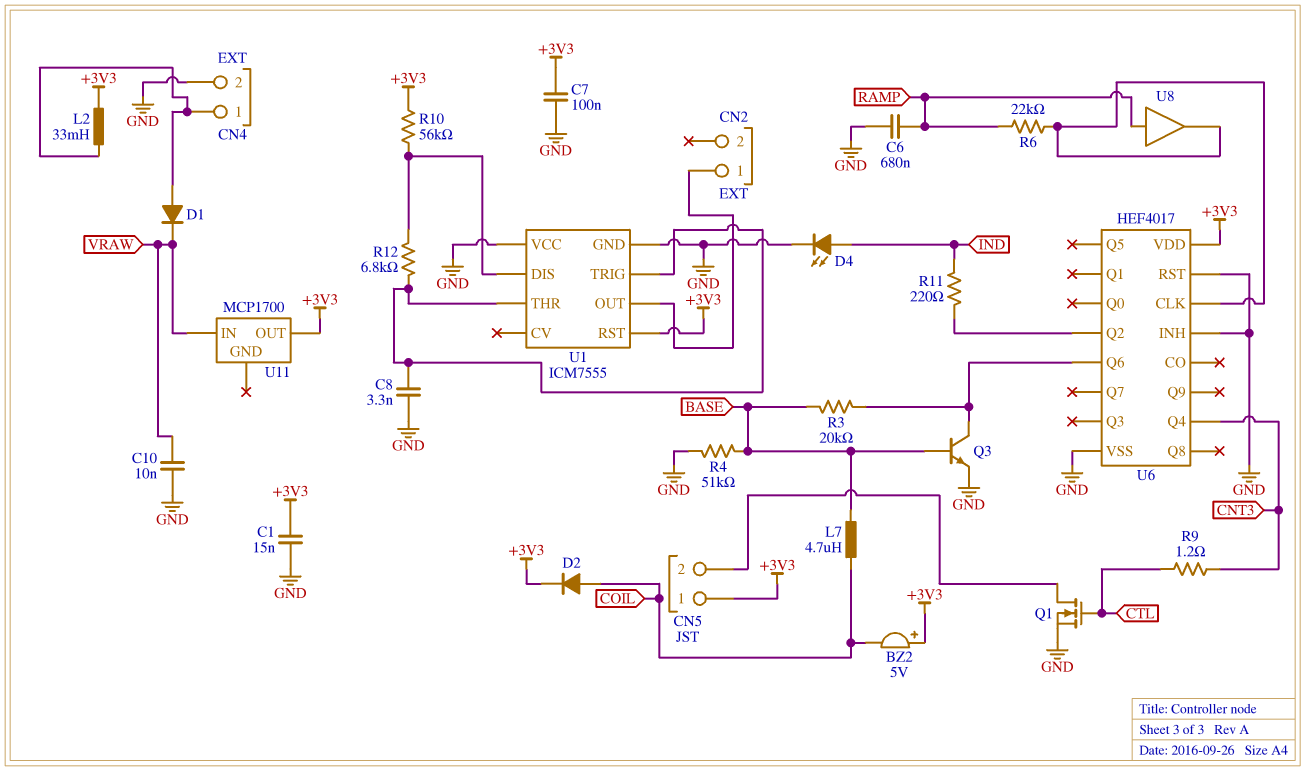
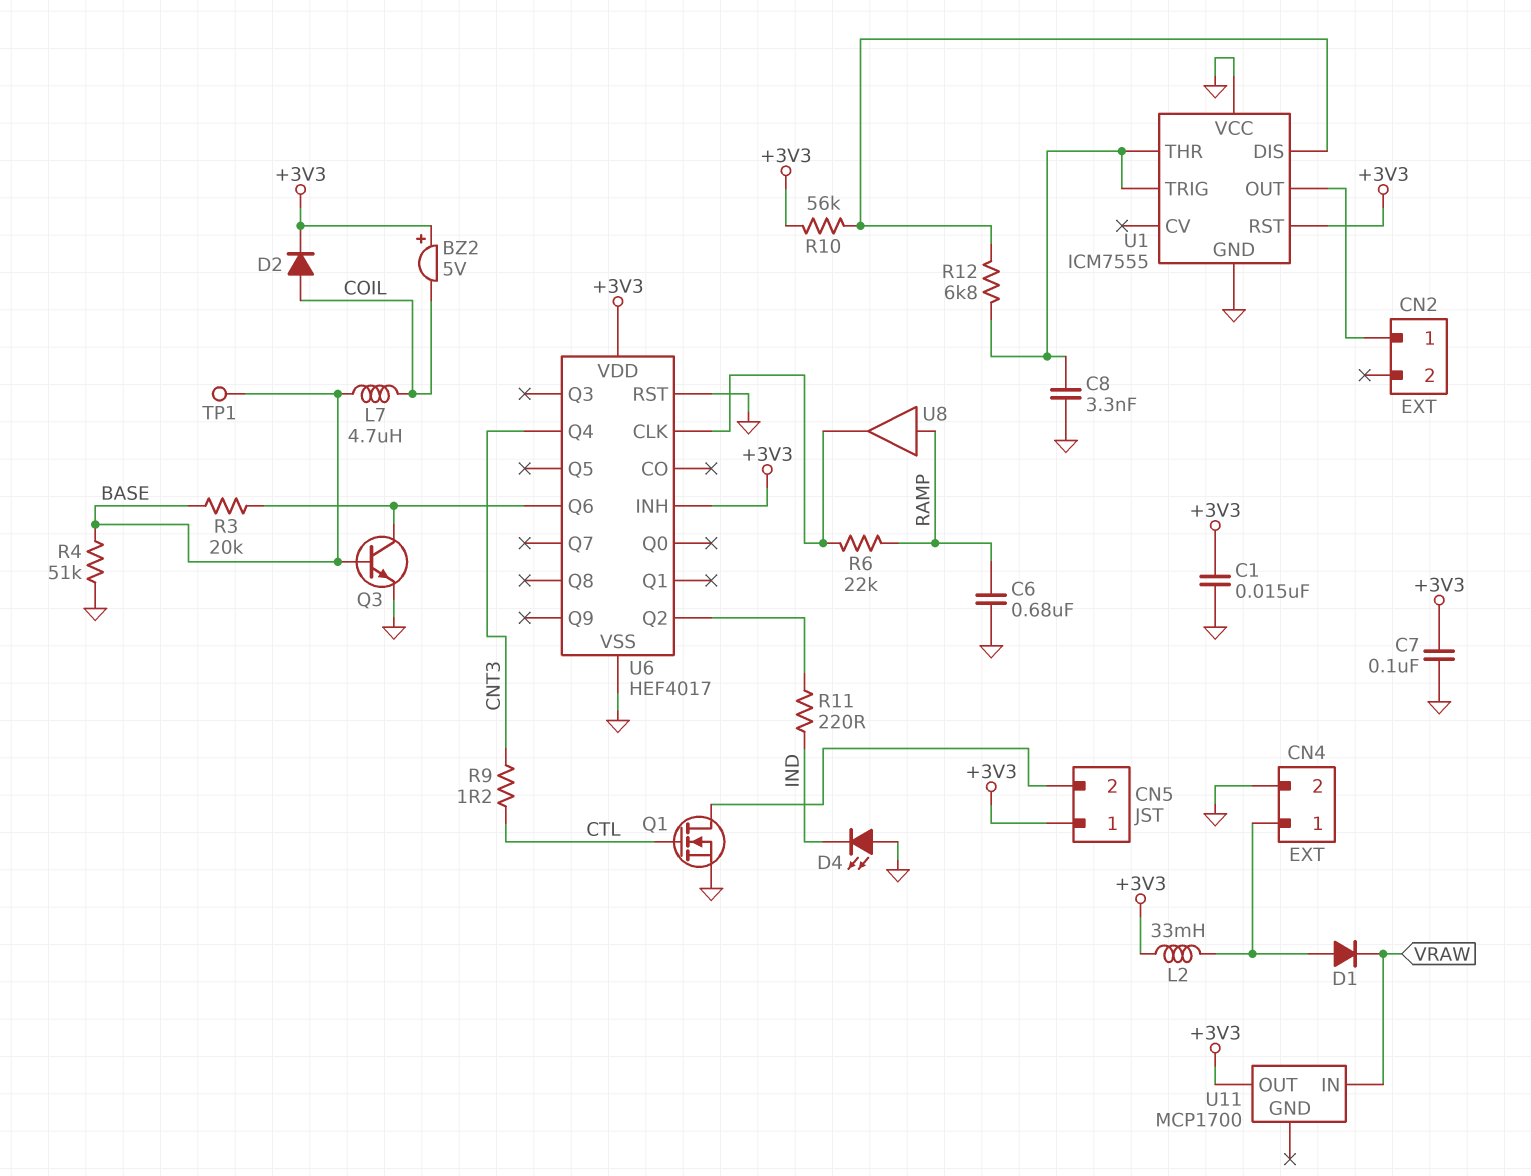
C10: 10nF (GND, VRAW) -> none
D4: LED (A IND, K GND) -> LED (A GND, K IND)
TP1: none -> test point (BASE)
U6 pin INH: GND -> +3V3

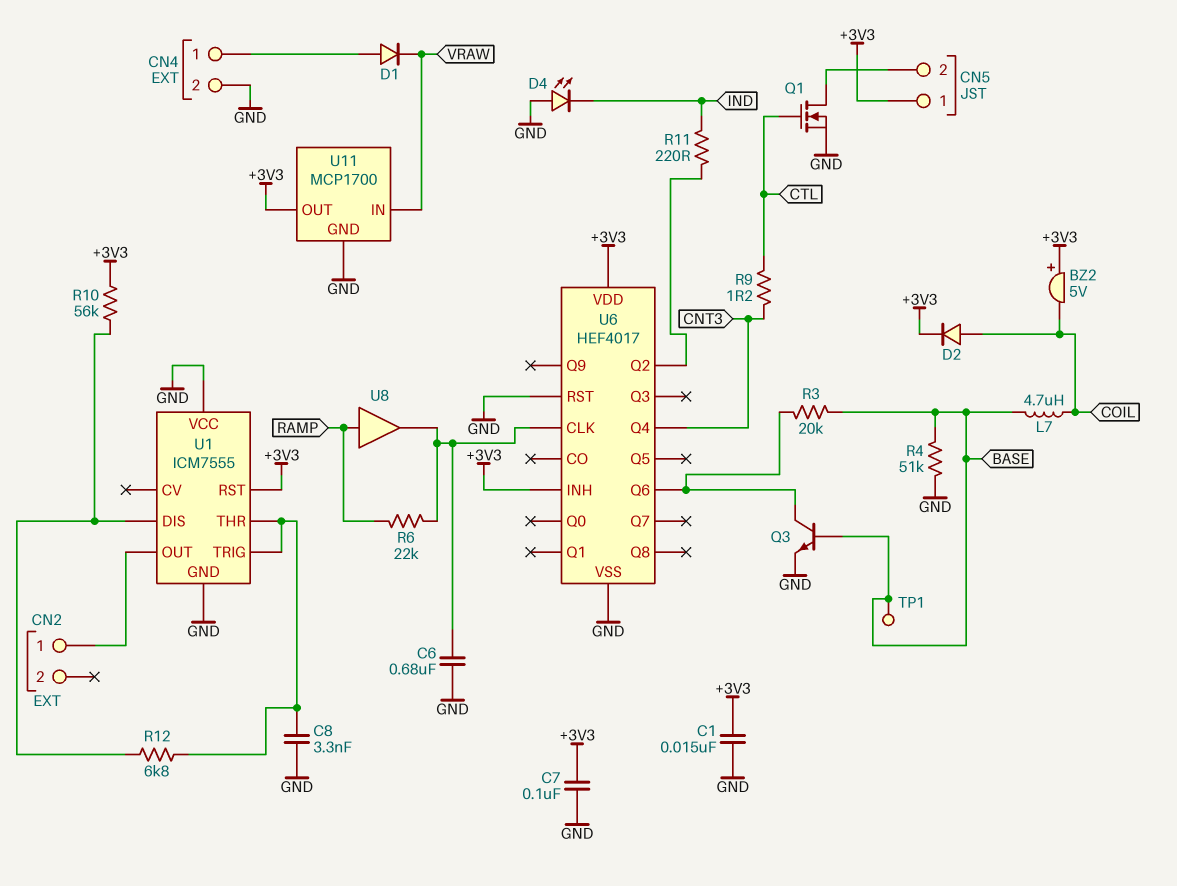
C6: 680nF (GND, RAMP) -> 680nF (GND, U6/CLK)
L2: 33mH (+3V3, CN4/1) -> none
U11 pin GND: none -> GND

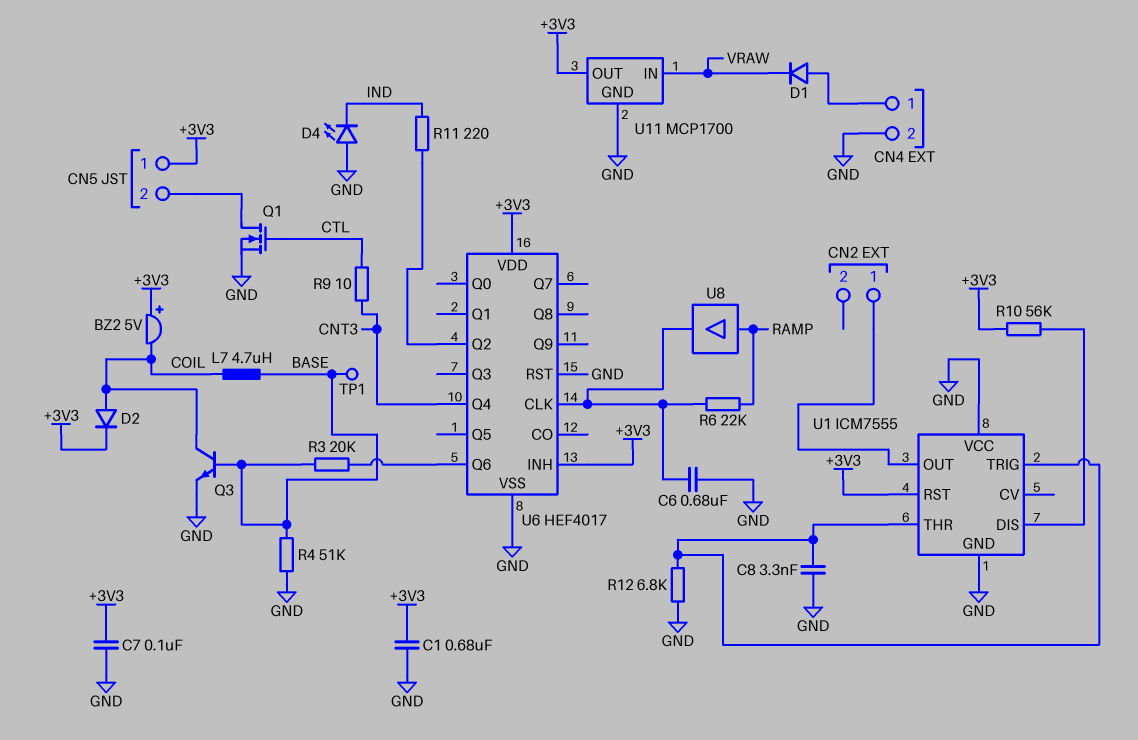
C1: 15nF (+3V3, GND) -> 680nF (+3V3, GND)
Q3: NPN (B BASE, C U6/Q6, E GND) -> NPN (B BASE, C COIL, E GND)
R9: 1.2 (CNT3, CTL) -> 10 (CNT3, CTL)
R12: 6.8k (U1/DIS, U1/THR) -> 6.8k (GND, U1/THR)

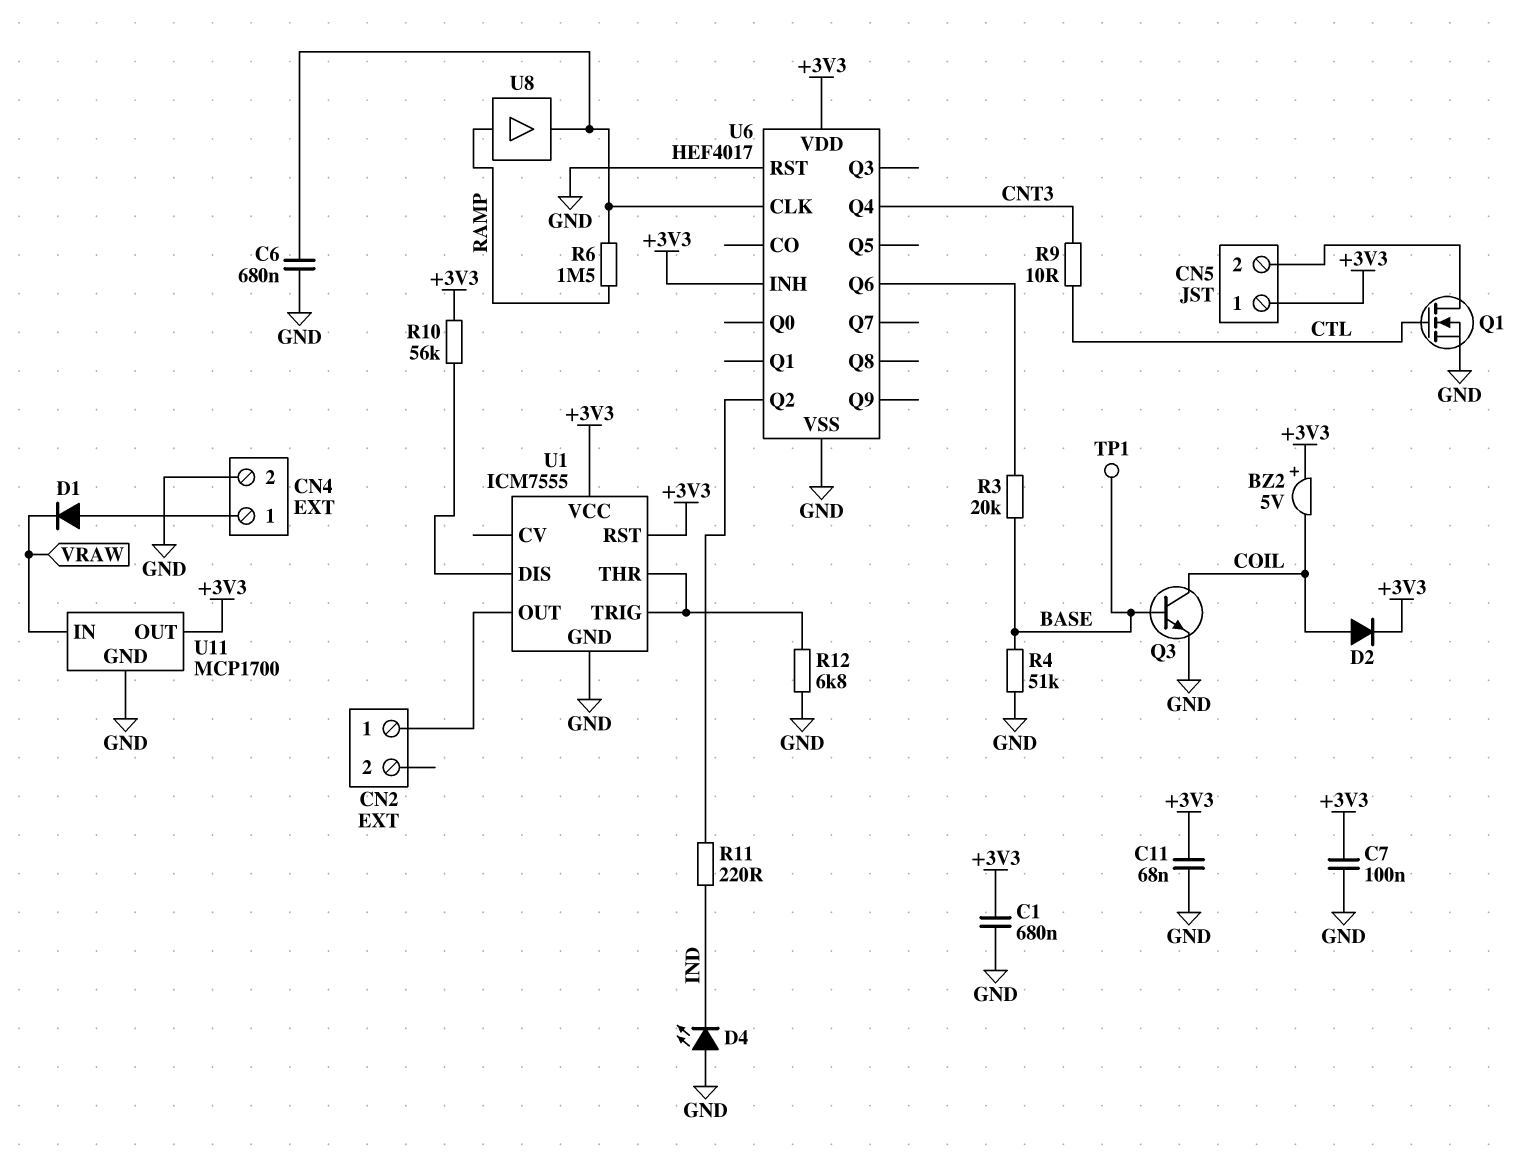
C8: 3.3nF (GND, U1/THR) -> none
C11: none -> 68nF (+3V3, GND)
L7: 4.7uH (BASE, COIL) -> none
R6: 22k (RAMP, U6/CLK) -> 1.5M (RAMP, U6/CLK)
U1 pin VCC: GND -> +3V3

